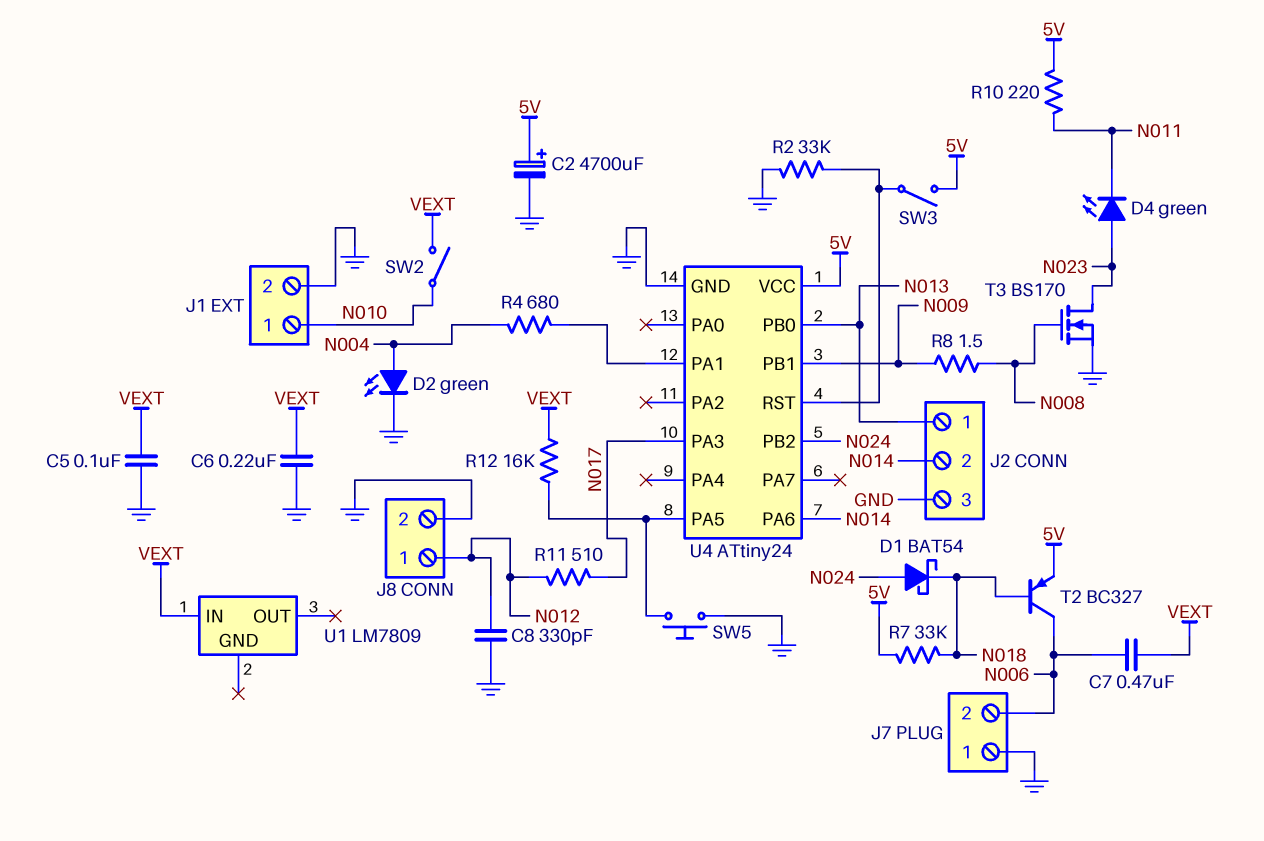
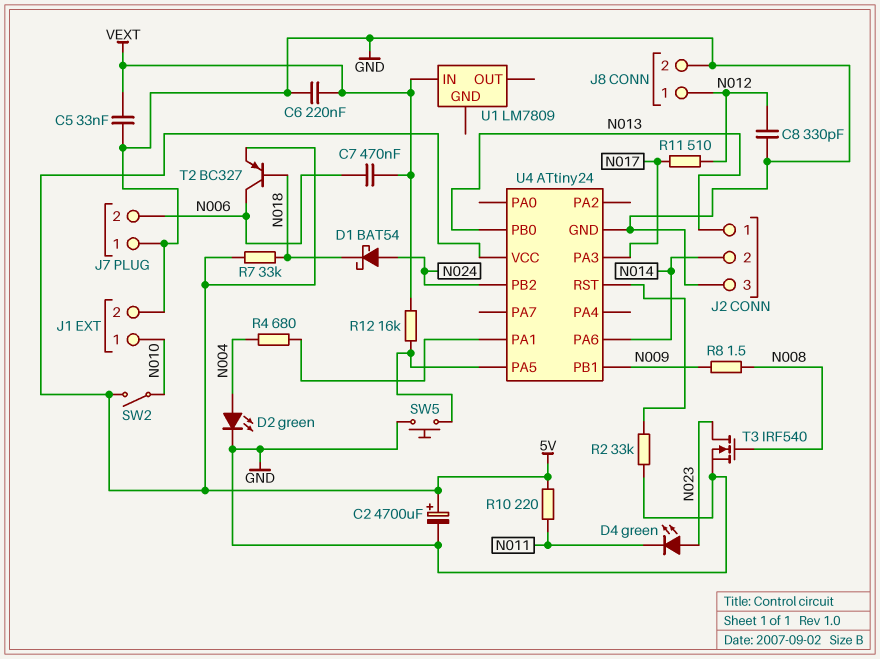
C5: 100nF (GND, VEXT) -> 33nF (GND, VEXT)
SW2: switch (N010, VEXT) -> switch (5V, N010)
SW3: switch (5V, U4/RST) -> none
T3: NMOS BS170 (G N008, D N023, S GND) -> NMOS IRF540 (G N008, D N023, S GND)

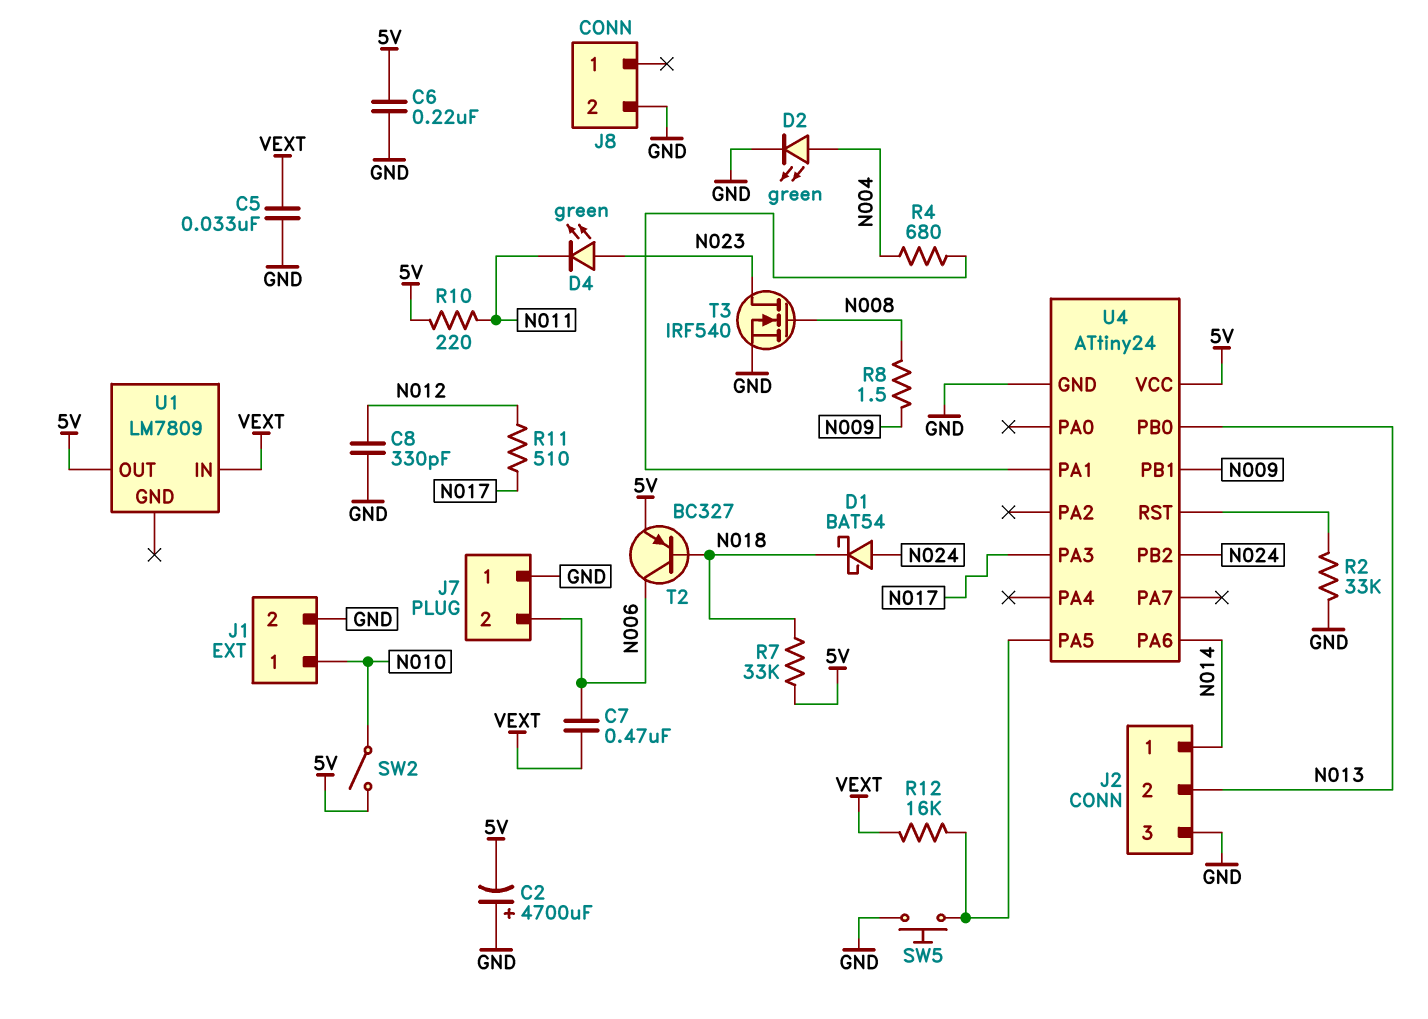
C2: 4700uF (plus 5V, minus GND) -> 4700uF (plus GND, minus 5V)
C6: 220nF (GND, VEXT) -> 220nF (5V, GND)
J2 pin 1: N013 -> N014
J2 pin 2: N014 -> N013
J8 pin 1: N012 -> none
U1 pin OUT: none -> 5V

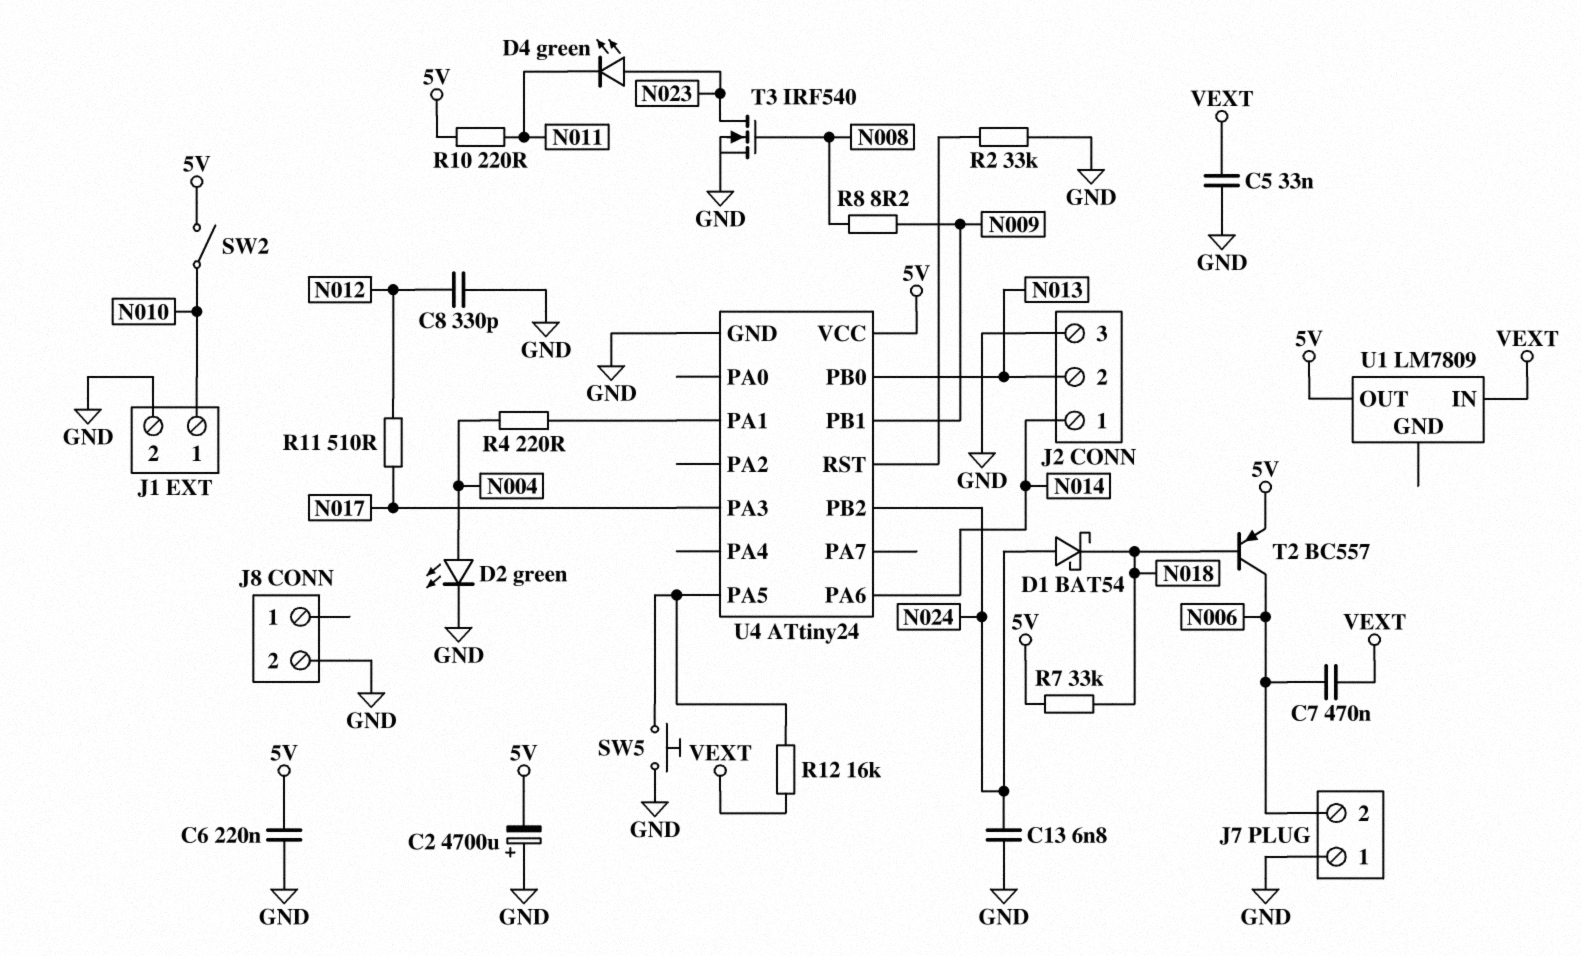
C13: none -> 6.8nF (GND, N024)
R4: 680 (N004, U4/PA1) -> 220 (N004, U4/PA1)
R8: 1.5 (N008, N009) -> 8.2 (N008, N009)
T2: PNP BC327 (B N018, C N006, E 5V) -> PNP BC557 (B N018, C N006, E 5V)

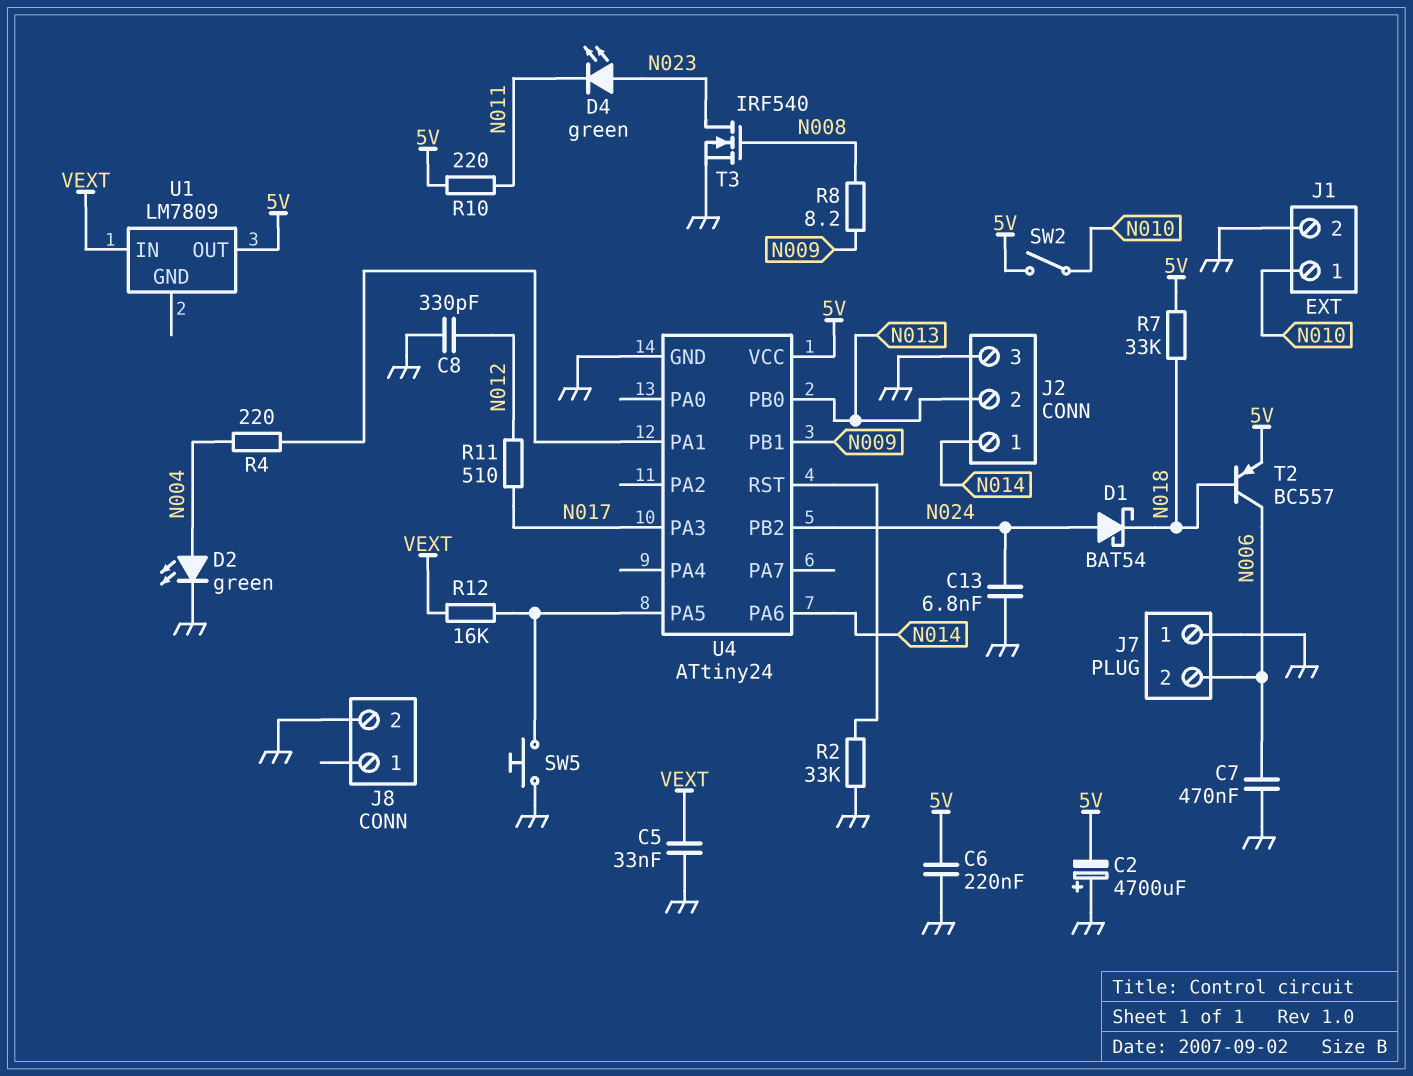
C7: 470nF (N006, VEXT) -> 470nF (GND, N006)

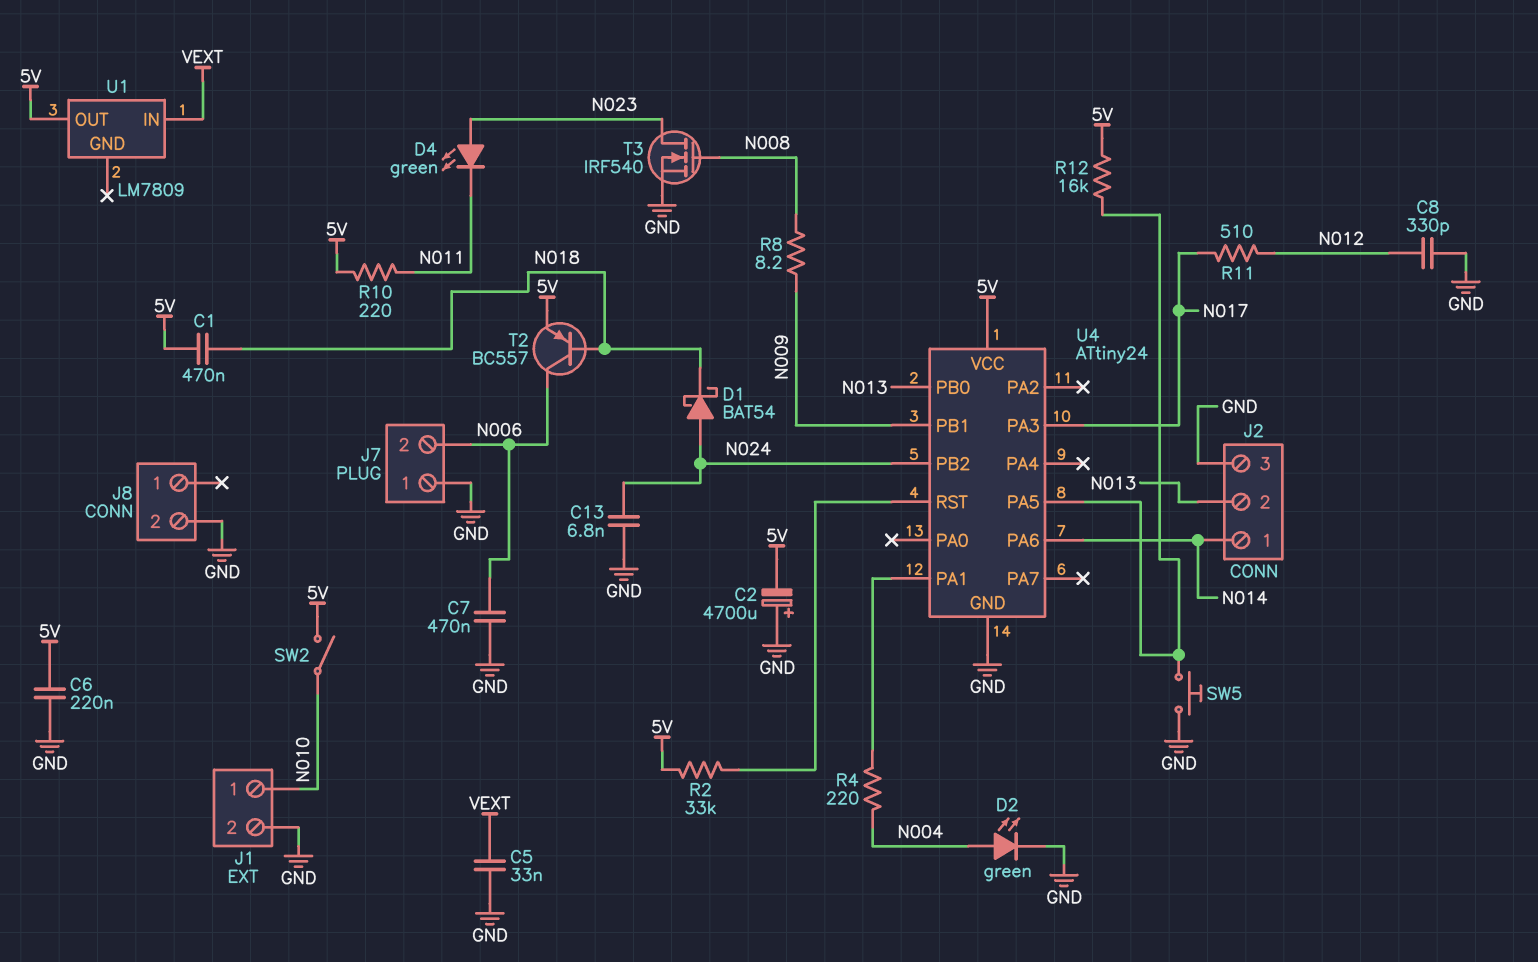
C1: none -> 470nF (5V, N018)
R2: 33k (GND, U4/RST) -> 33k (5V, U4/RST)
R7: 33k (5V, N018) -> none
R12: 16k (U4/PA5, VEXT) -> 16k (5V, U4/PA5)

